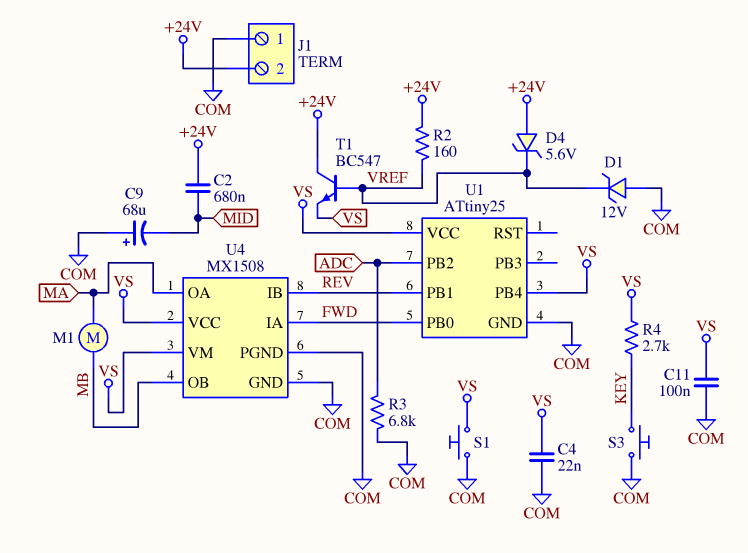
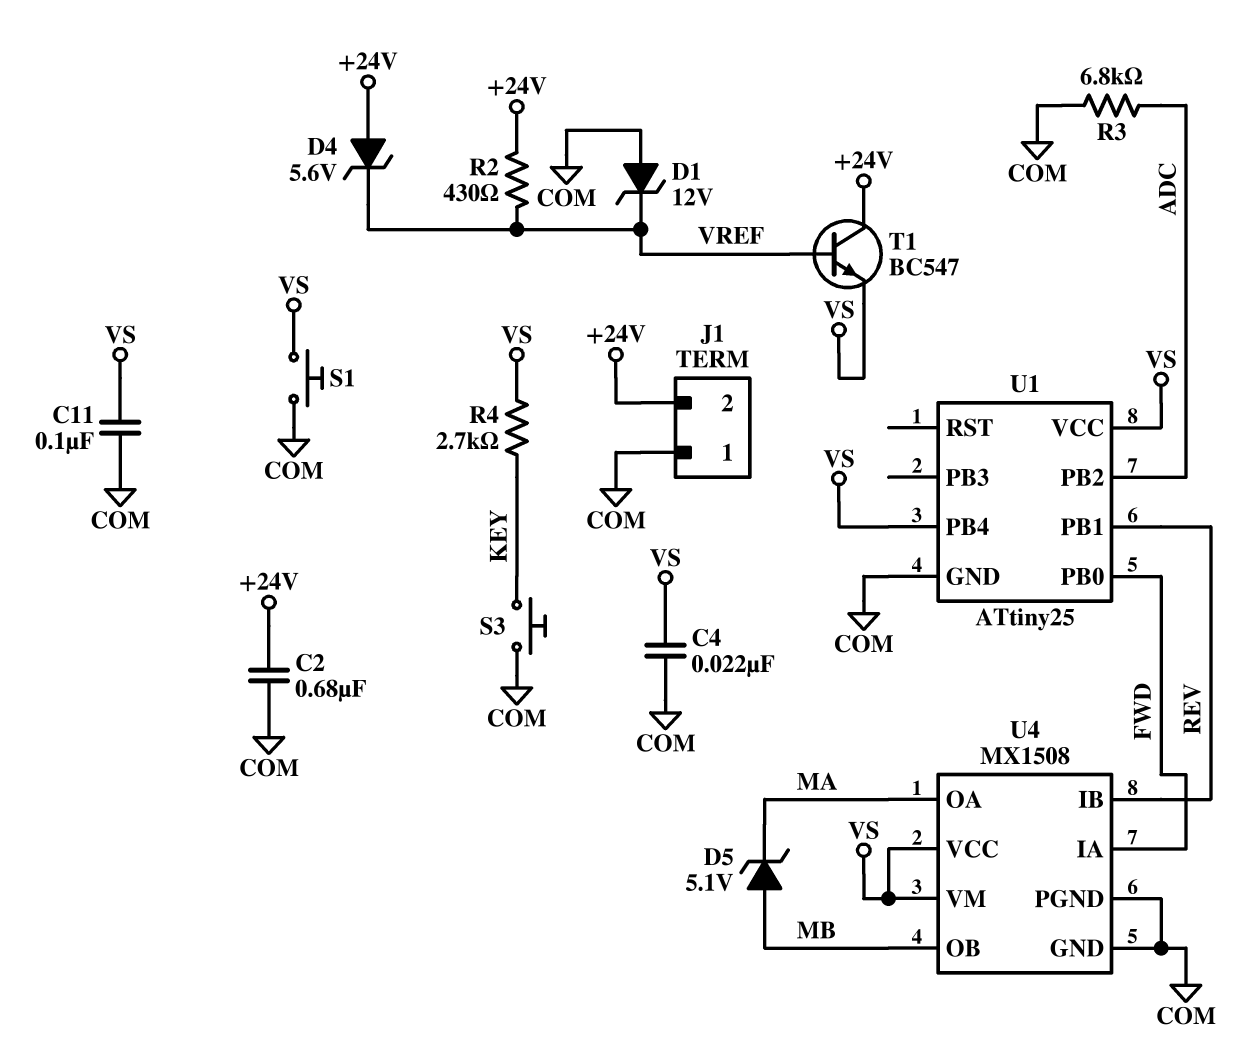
C2: 680nF (+24V, MID) -> 680nF (+24V, COM)
C9: 68uF (plus COM, minus MID) -> none
D5: none -> zener 5.1V (A MB, K MA)
M1: motor (MA, MB) -> none
R2: 160 (+24V, VREF) -> 430 (+24V, VREF)

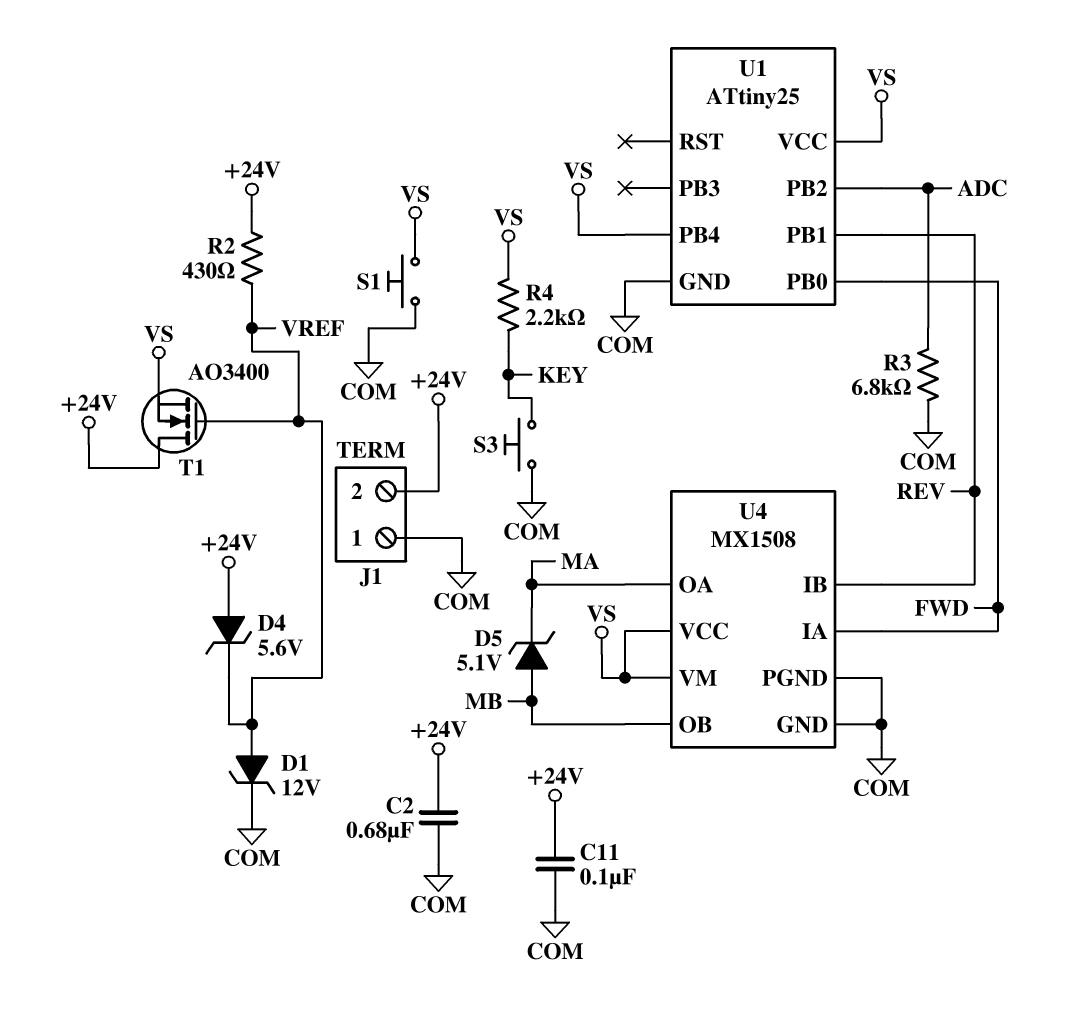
C4: 22nF (COM, VS) -> none
C11: 100nF (COM, VS) -> 100nF (+24V, COM)
D1: zener 12V (A COM, K VREF) -> zener 12V (A VREF, K COM)
R4: 2.7k (KEY, VS) -> 2.2k (KEY, VS)
T1: NPN BC547 (B VREF, C +24V, E VS) -> NMOS AO3400 (G VREF, D +24V, S VS)

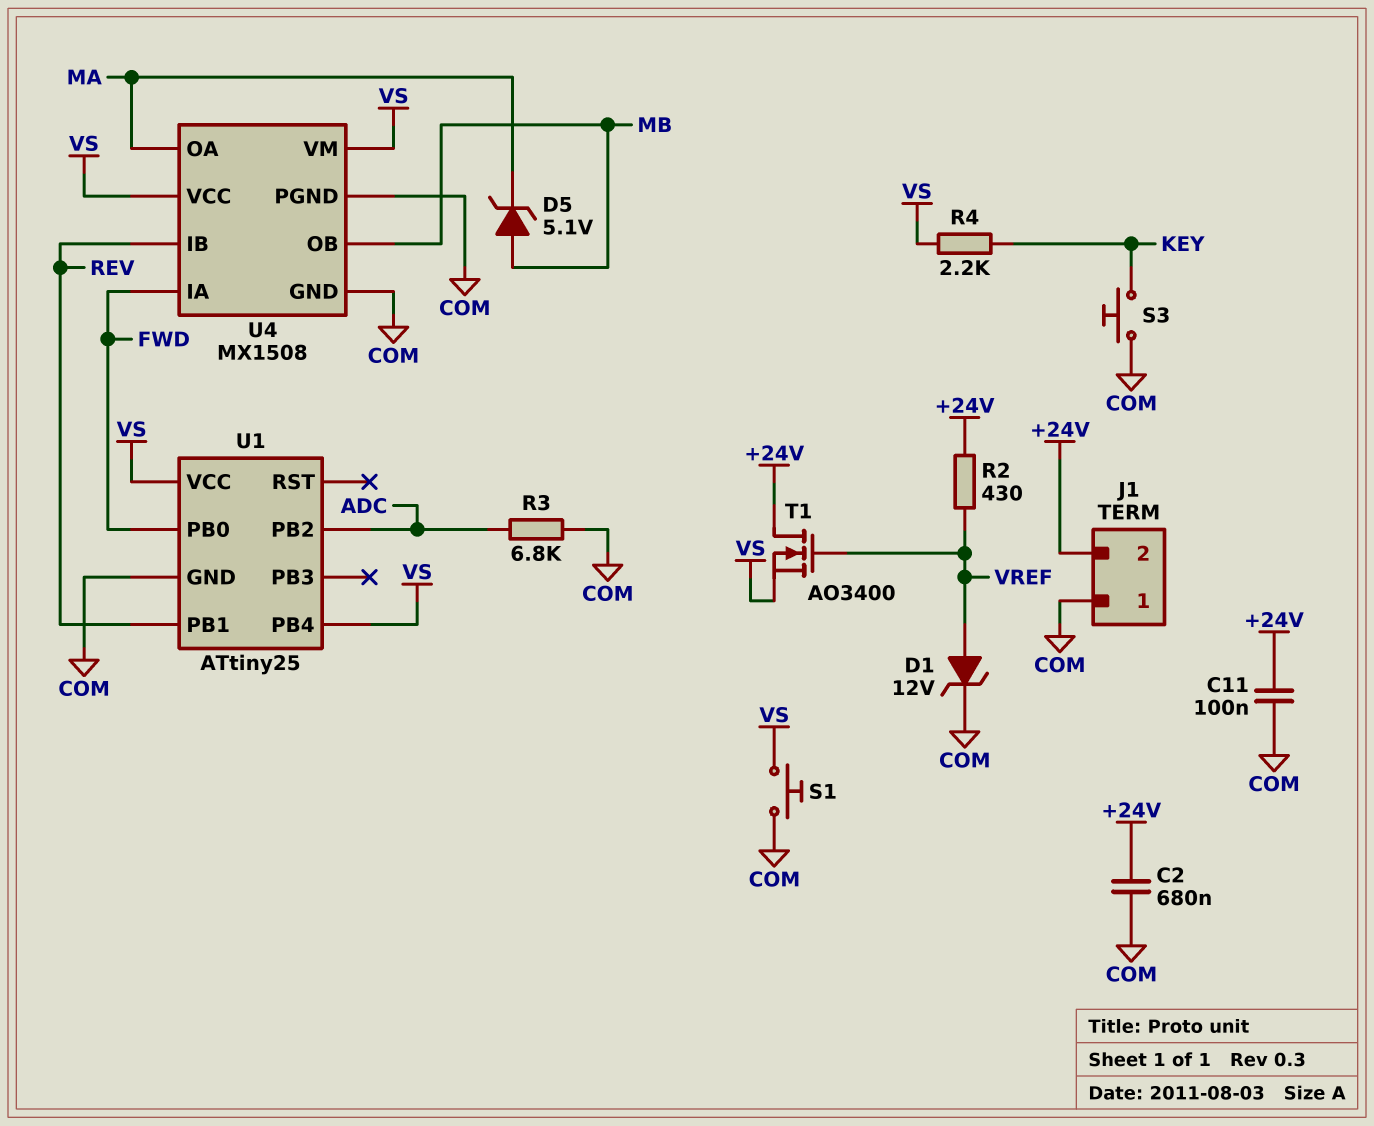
D4: zener 5.6V (A +24V, K VREF) -> none

